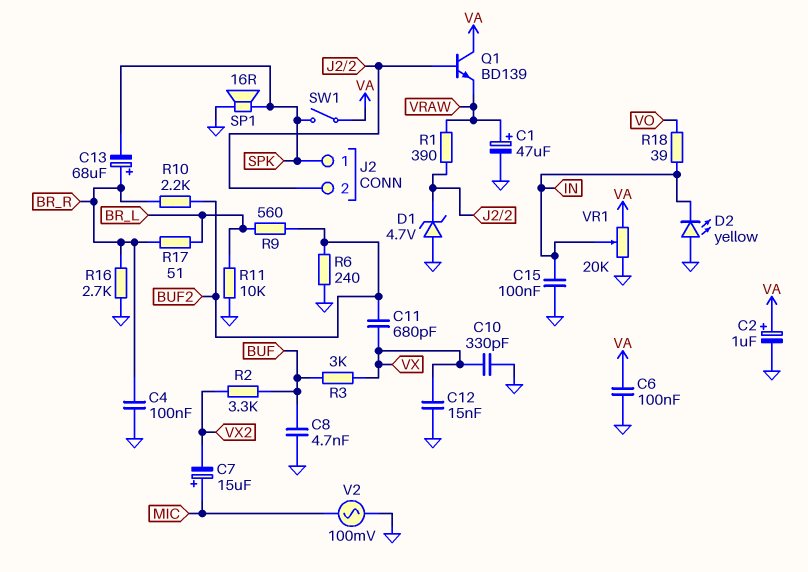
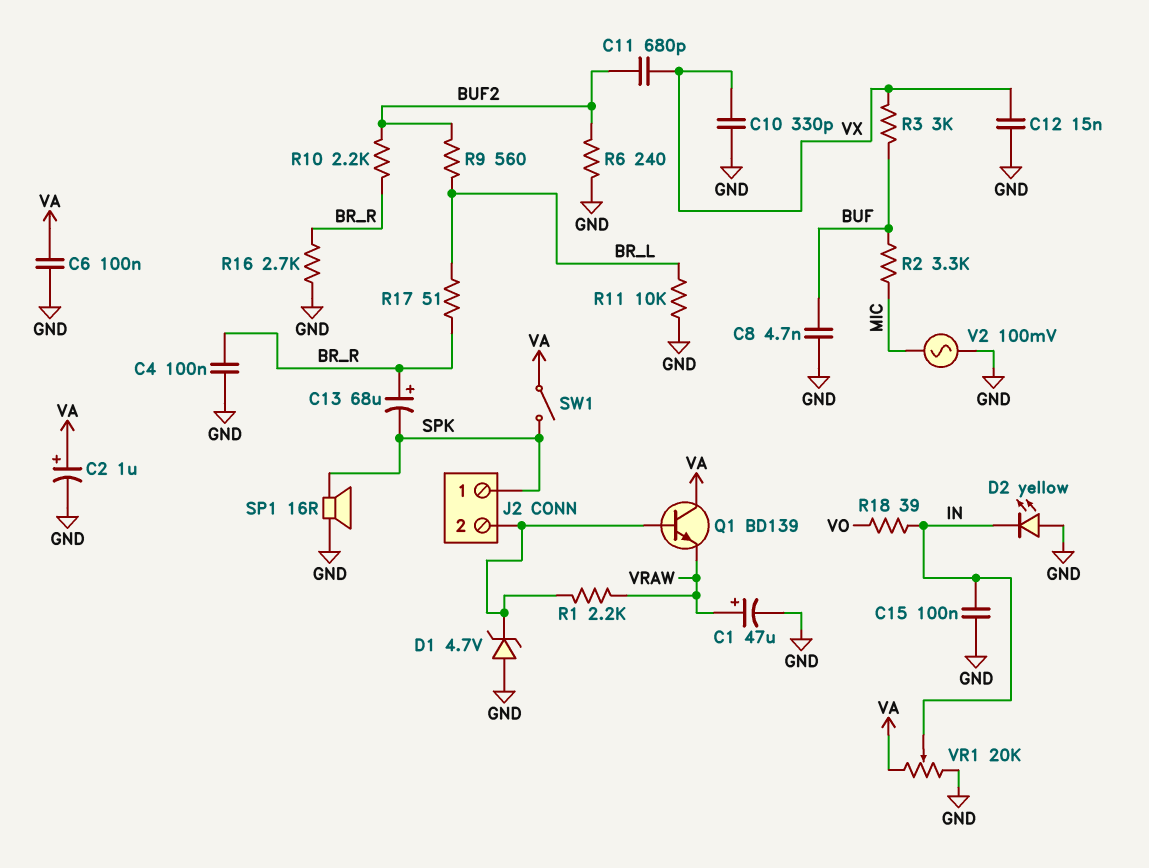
C7: 15uF (plus MIC, minus VX2) -> none
R1: 390 (J2/2, VRAW) -> 2.2k (J2/2, VRAW)
R2: 3.3k (BUF, VX2) -> 3.3k (BUF, MIC)

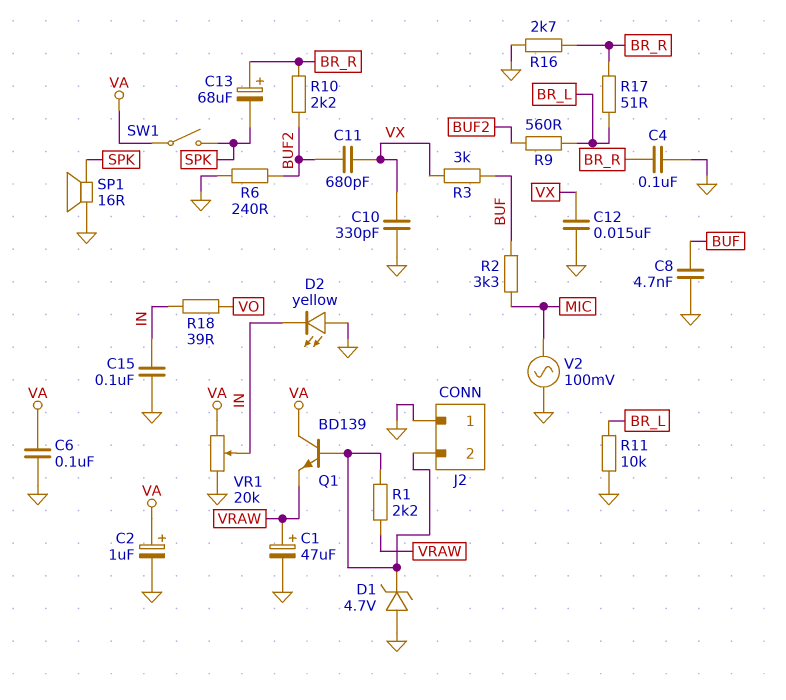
J2 pin 1: SPK -> GND

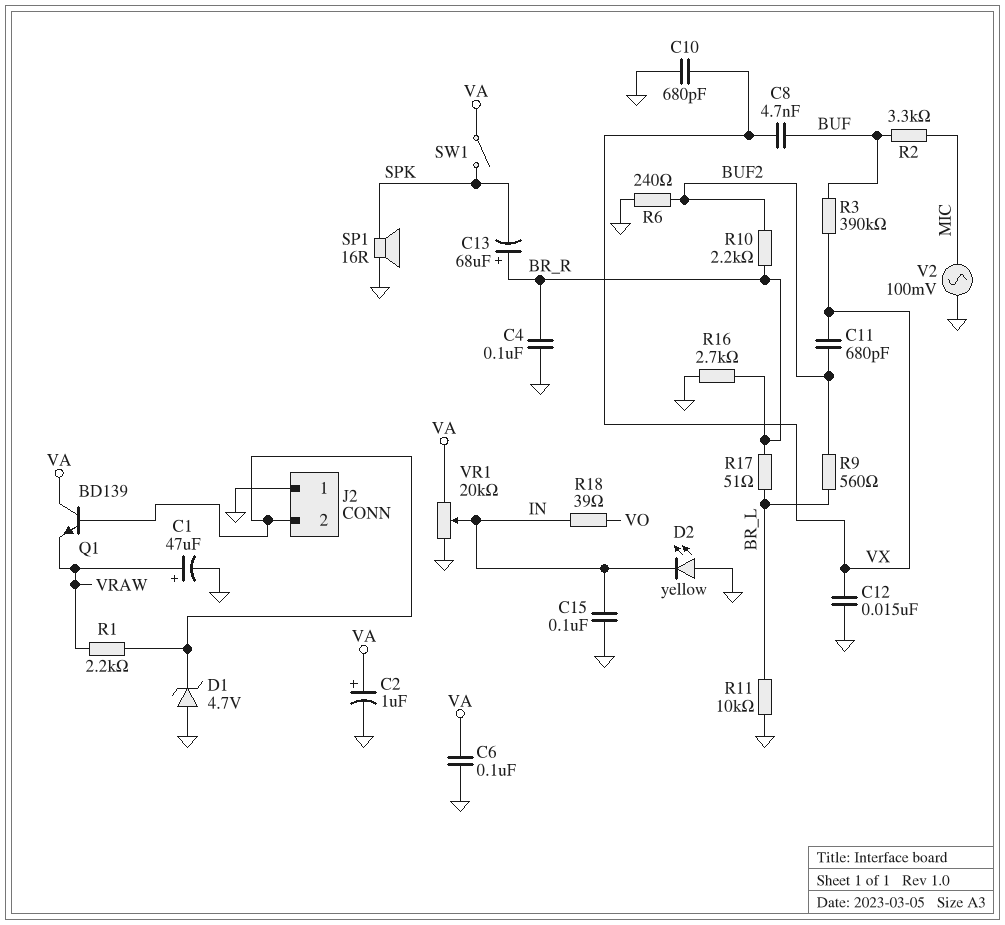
C8: 4.7nF (BUF, GND) -> 4.7nF (BUF, VX)
C10: 330pF (GND, VX) -> 680pF (GND, VX)
R3: 3k (BUF, VX) -> 390k (BUF, VX)

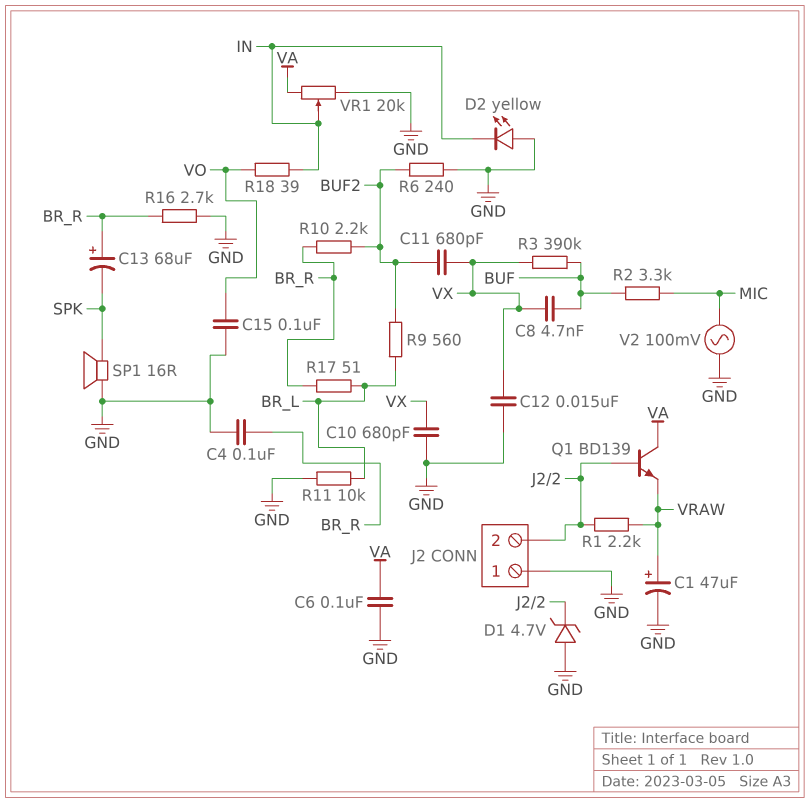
C2: 1uF (plus VA, minus GND) -> none
C15: 100nF (GND, IN) -> 100nF (GND, VO)
SW1: switch (SPK, VA) -> none

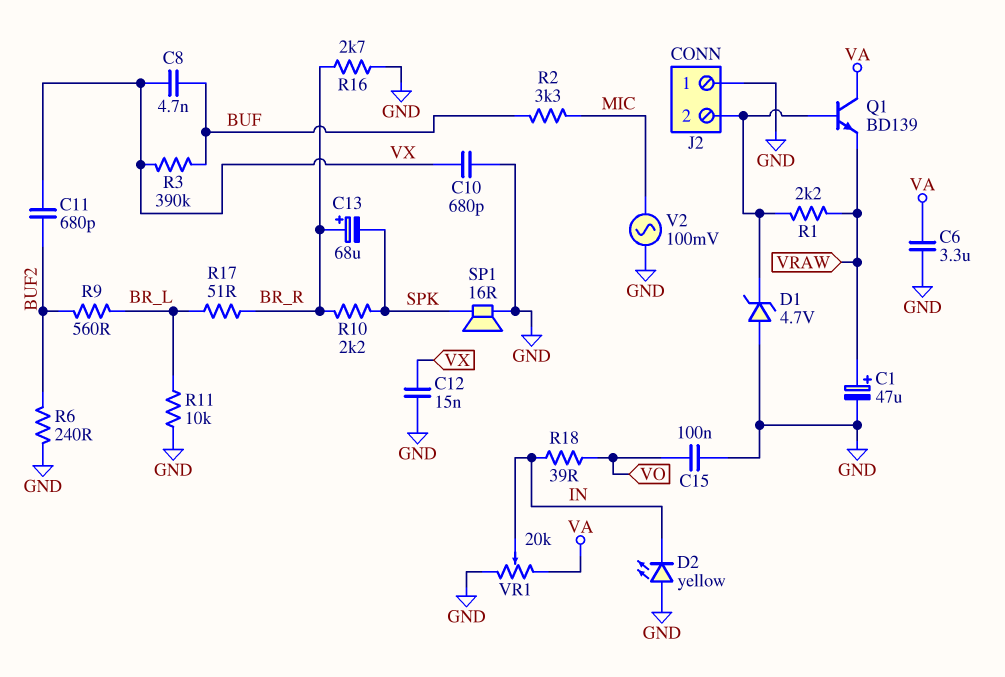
C4: 100nF (BR_R, GND) -> none
C6: 100nF (GND, VA) -> 3.3uF (GND, VA)
R10: 2.2k (BR_R, BUF2) -> 2.2k (BR_R, SPK)

